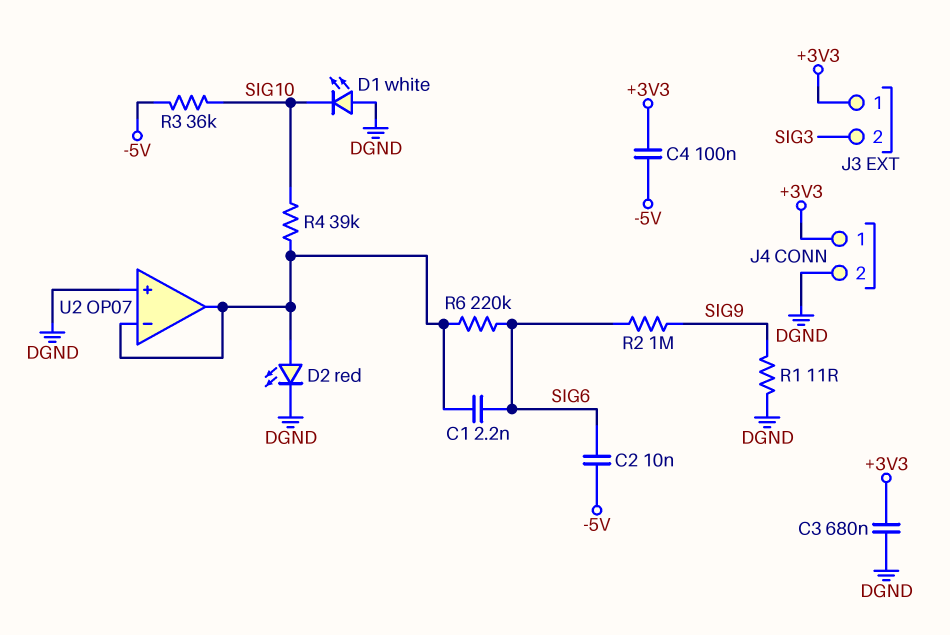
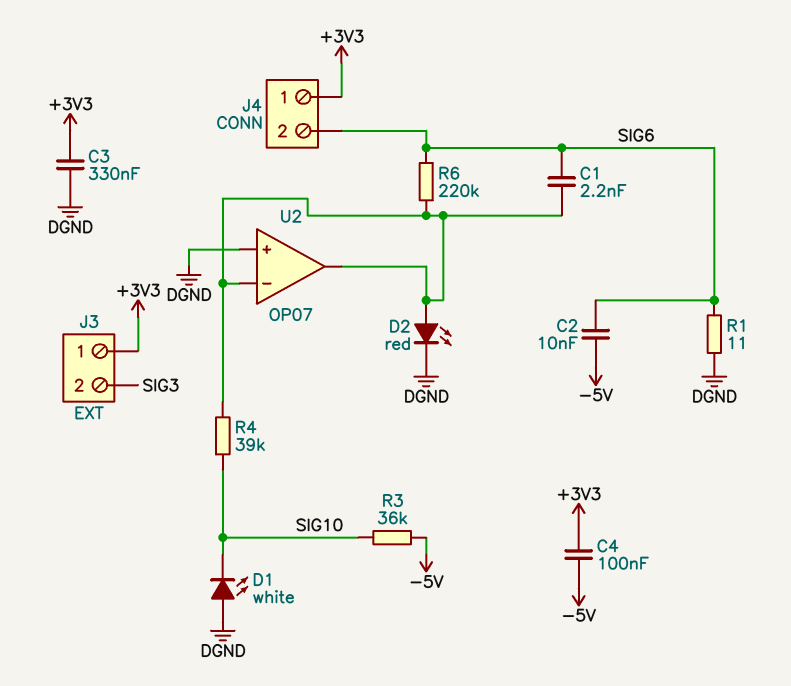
C3: 680nF (+3V3, DGND) -> 330nF (+3V3, DGND)
J4 pin 2: DGND -> SIG6
R1: 11 (DGND, SIG9) -> 11 (DGND, SIG6)
R2: 1M (SIG6, SIG9) -> none

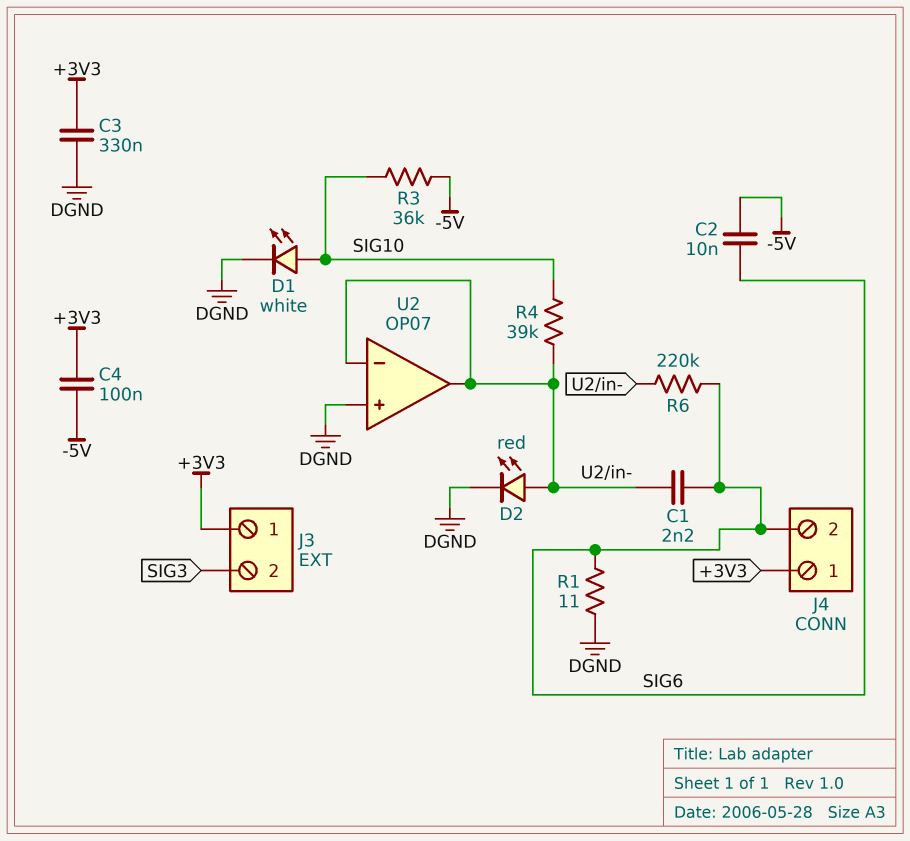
D1: LED white (A DGND, K SIG10) -> LED white (A SIG10, K DGND)

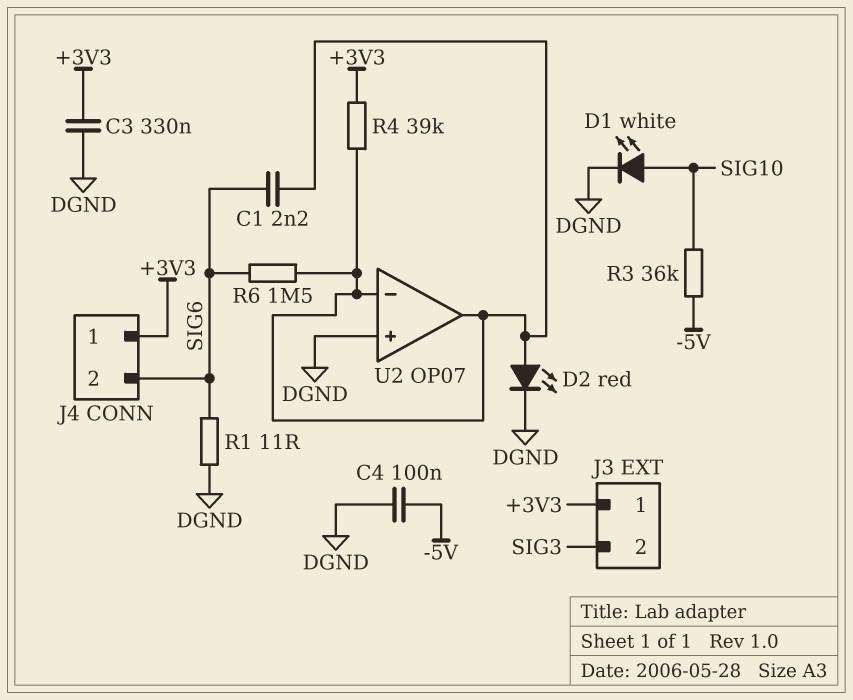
C2: 10nF (-5V, SIG6) -> none
C4: 100nF (+3V3, -5V) -> 100nF (-5V, DGND)
R4: 39k (SIG10, U2/in-) -> 39k (+3V3, U2/in-)
R6: 220k (SIG6, U2/in-) -> 1.5M (SIG6, U2/in-)

